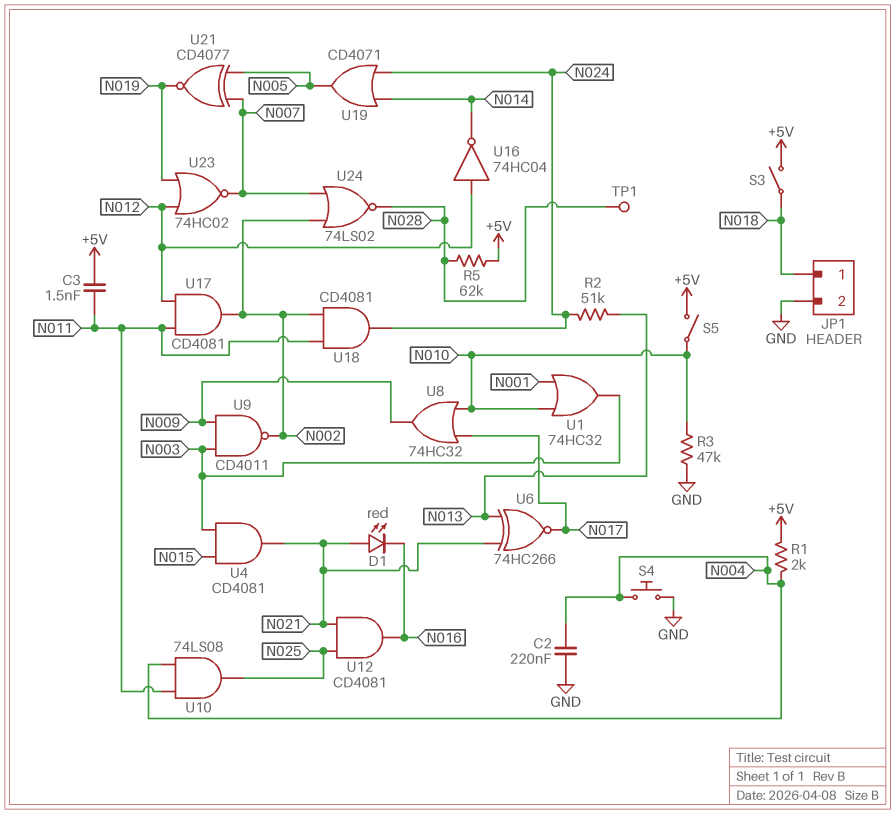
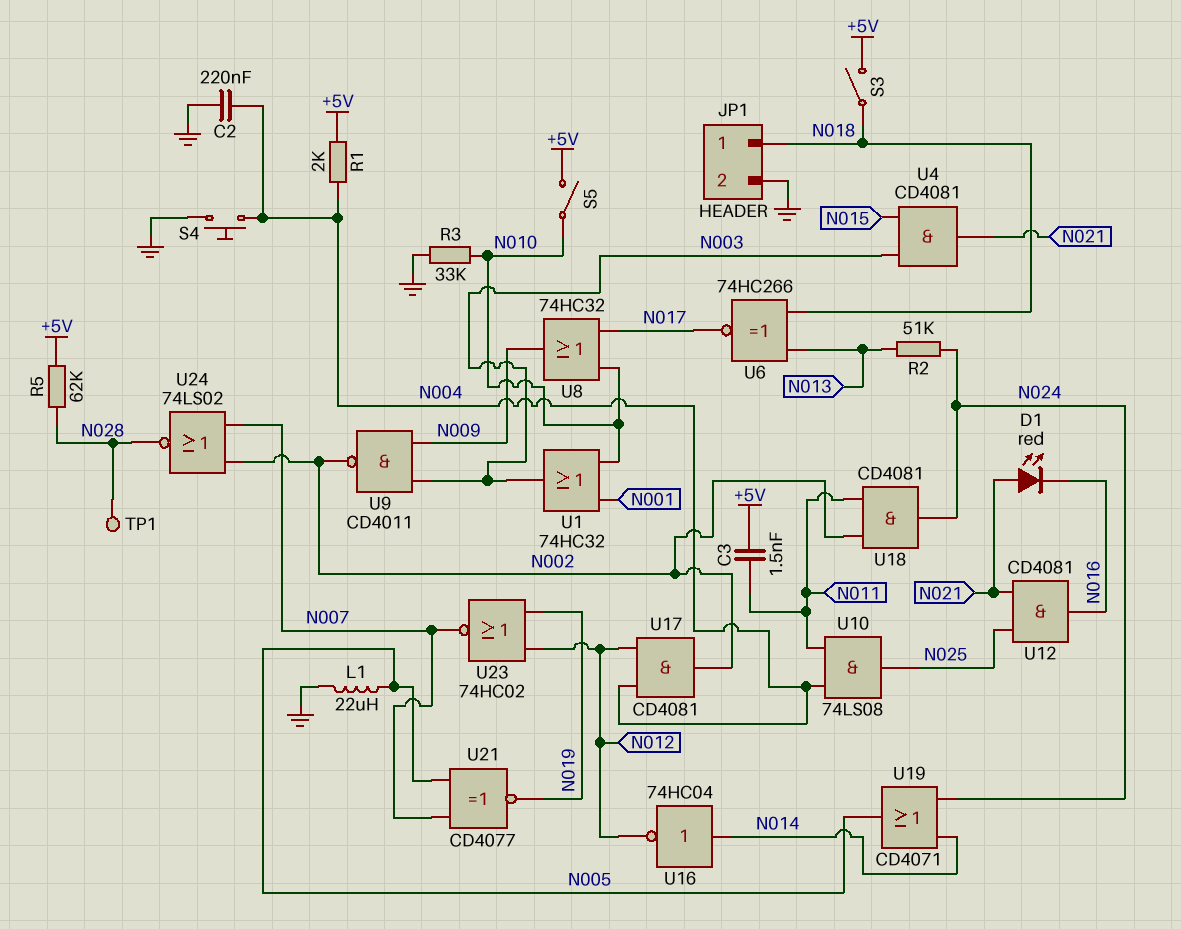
L1: none -> 22uH (GND, N005)
R3: 47k (GND, N010) -> 33k (GND, N010)
U6: XNOR 74HC266 (in N013, in N021, out N017) -> XNOR 74HC266 (in N013, in N018, out N017)
U16: NOT 74HC04 (in N012, out N014) -> NOT 74HC04 (in N014, out N012)
U17: AND CD4081 (in N011, in N012, out N002) -> AND CD4081 (in N004, in N012, out N002)

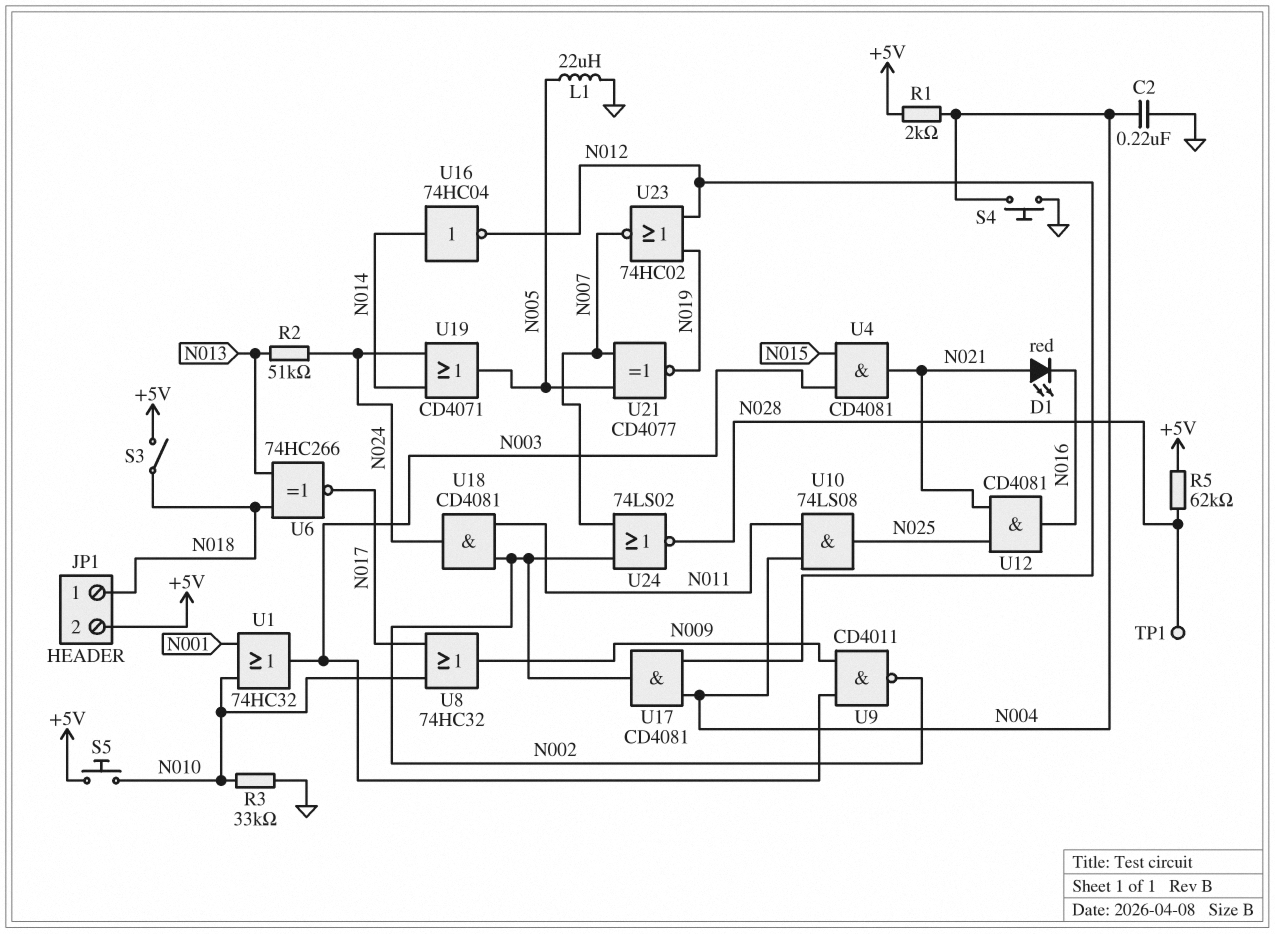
C3: 1.5nF (+5V, N011) -> none
JP1 pin 2: GND -> +5V
S5: switch (+5V, N010) -> button (+5V, N010)

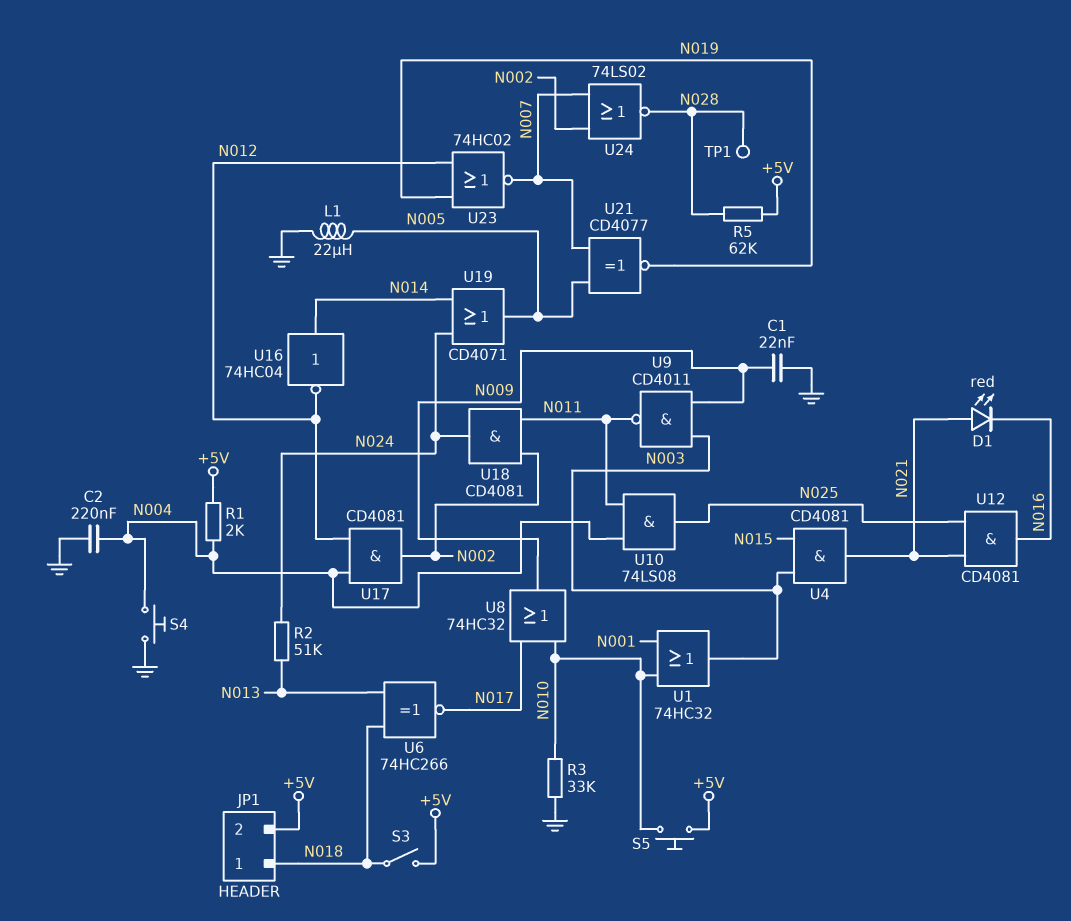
C1: none -> 22nF (GND, N009)
U9: NAND CD4011 (in N003, in N009, out N002) -> NAND CD4011 (in N003, in N009, out N011)

